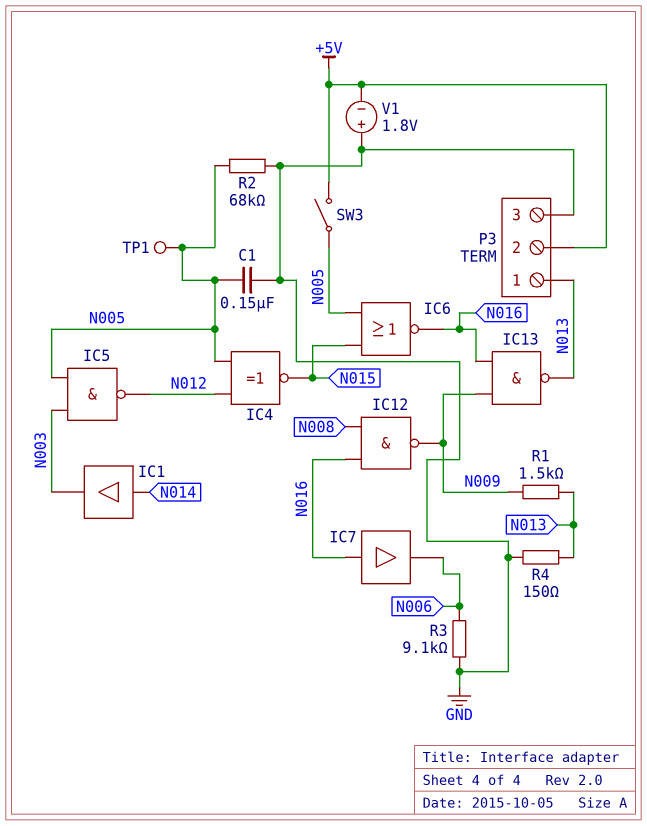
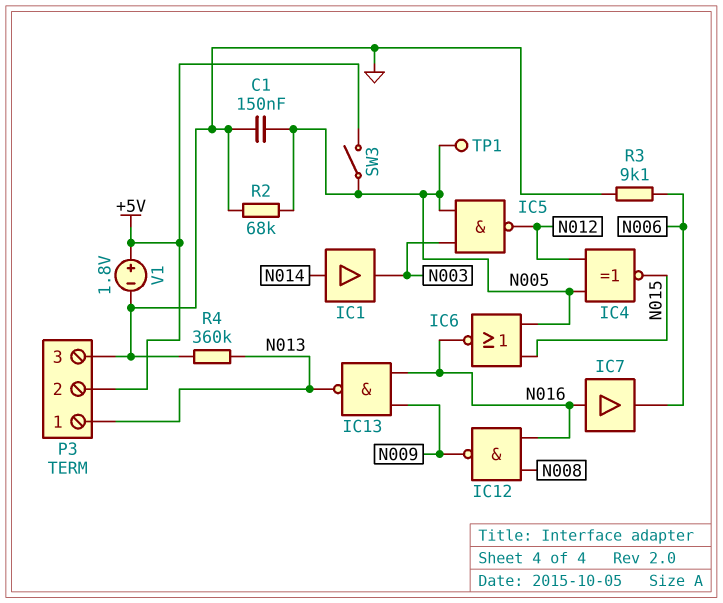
R1: 1.5k (N009, N013) -> none
R4: 150 (GND, N013) -> 360k (GND, N013)
V1: 1.8V (plus GND, minus +5V) -> 1.8V (plus +5V, minus GND)

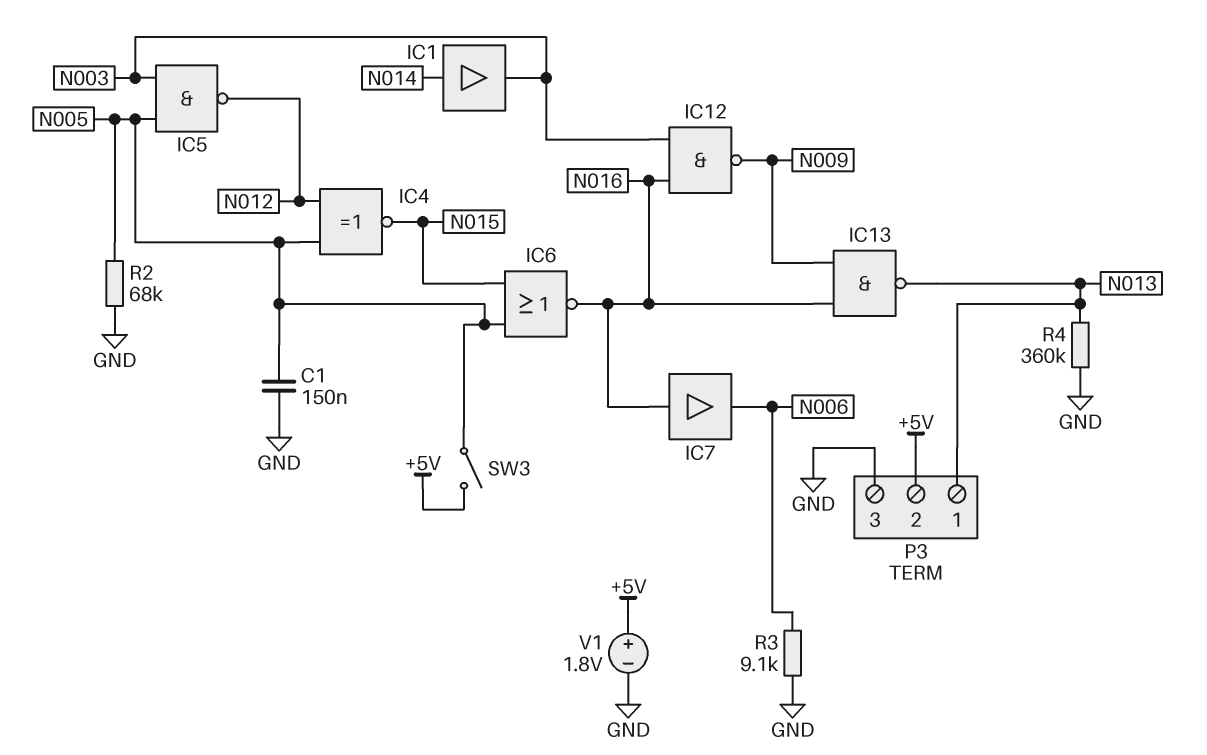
IC12: NAND (in N008, in N016, out N009) -> NAND (in N003, in N016, out N009)
TP1: test point (N005) -> none

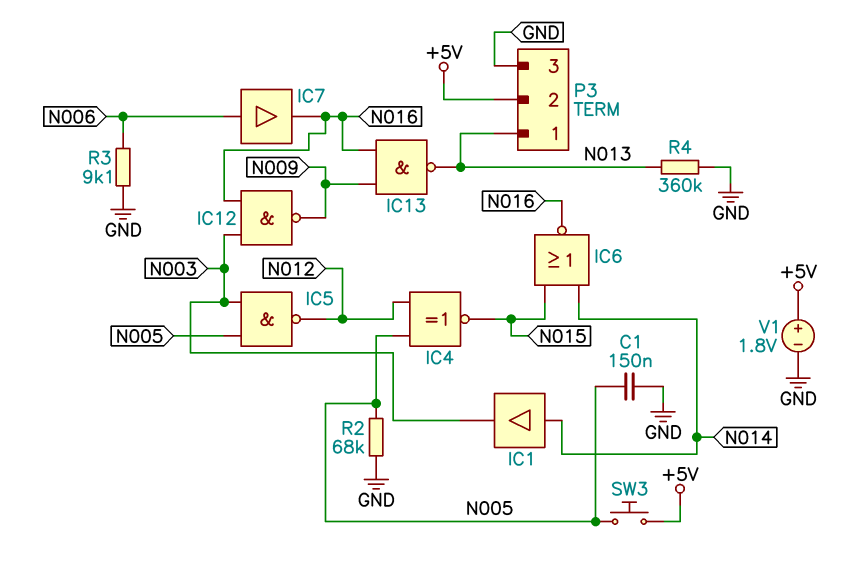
IC6: NOR (in N005, in N015, out N016) -> NOR (in N014, in N015, out N016)
IC7: buffer (in N016, out N006) -> buffer (in N006, out N016)
SW3: switch (+5V, N005) -> button (+5V, N005)

